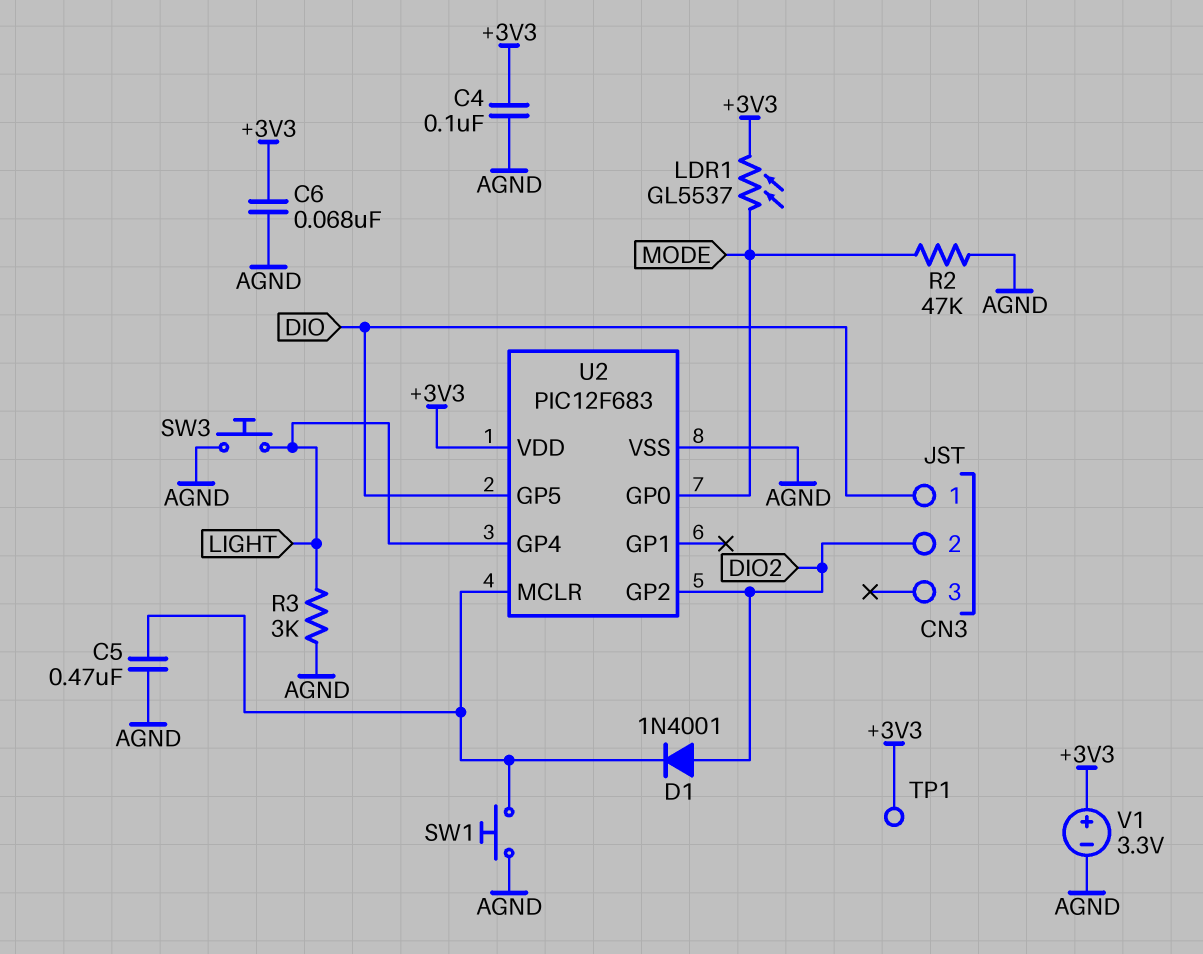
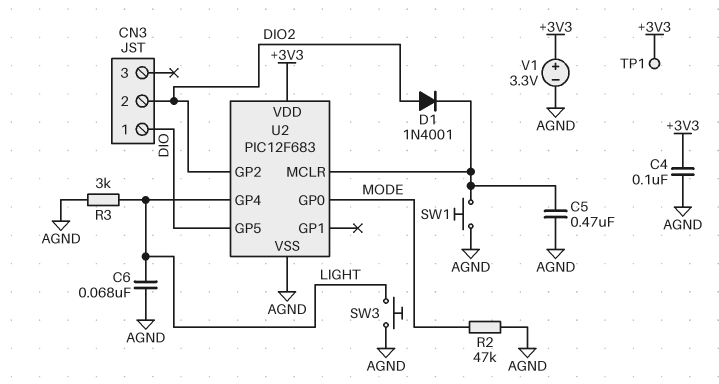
C6: 68nF (+3V3, AGND) -> 68nF (AGND, LIGHT)
LDR1: GL5537 (+3V3, MODE) -> none

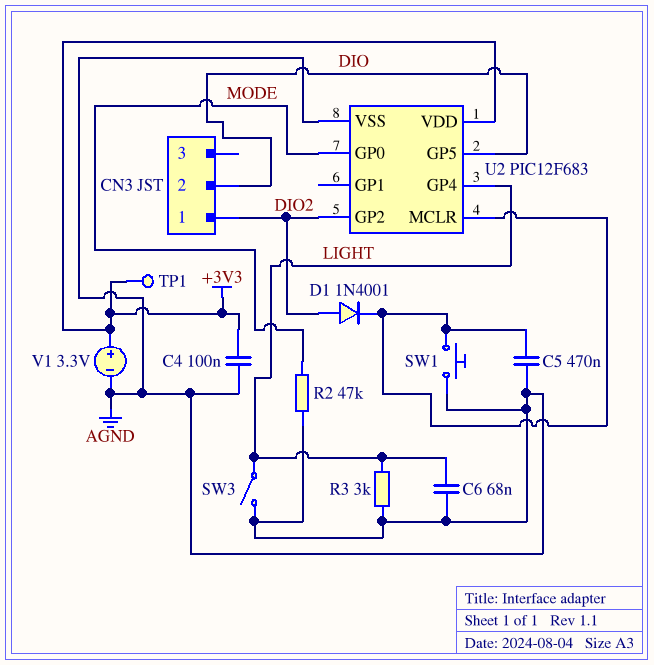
CN3 pin 1: DIO -> DIO2
CN3 pin 2: DIO2 -> DIO
SW3: button (AGND, LIGHT) -> switch (AGND, LIGHT)

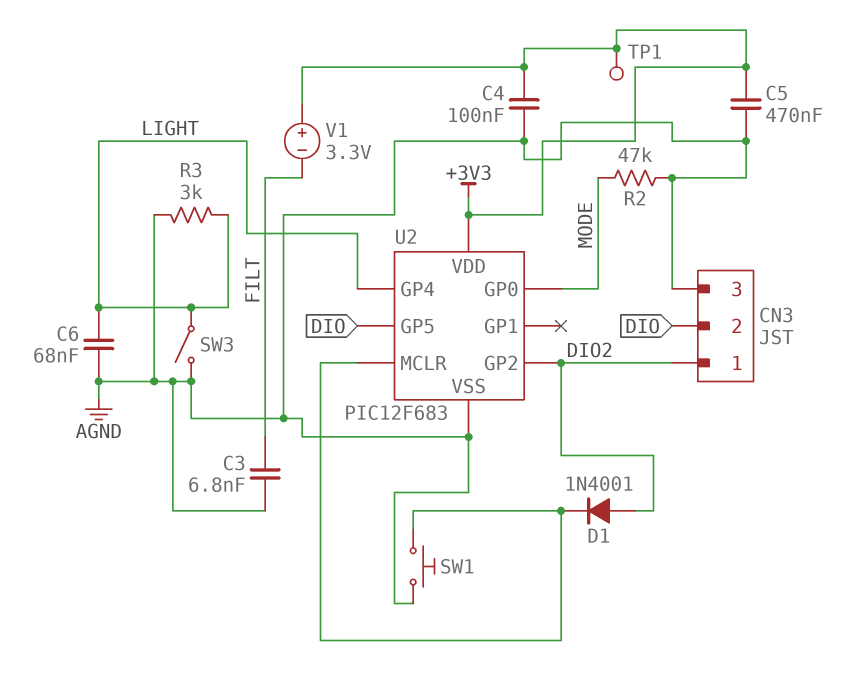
C3: none -> 6.8nF (AGND, FILT)
C5: 470nF (AGND, U2/MCLR) -> 470nF (+3V3, AGND)
CN3 pin 3: none -> AGND
V1: 3.3V (plus +3V3, minus AGND) -> 3.3V (plus +3V3, minus FILT)

